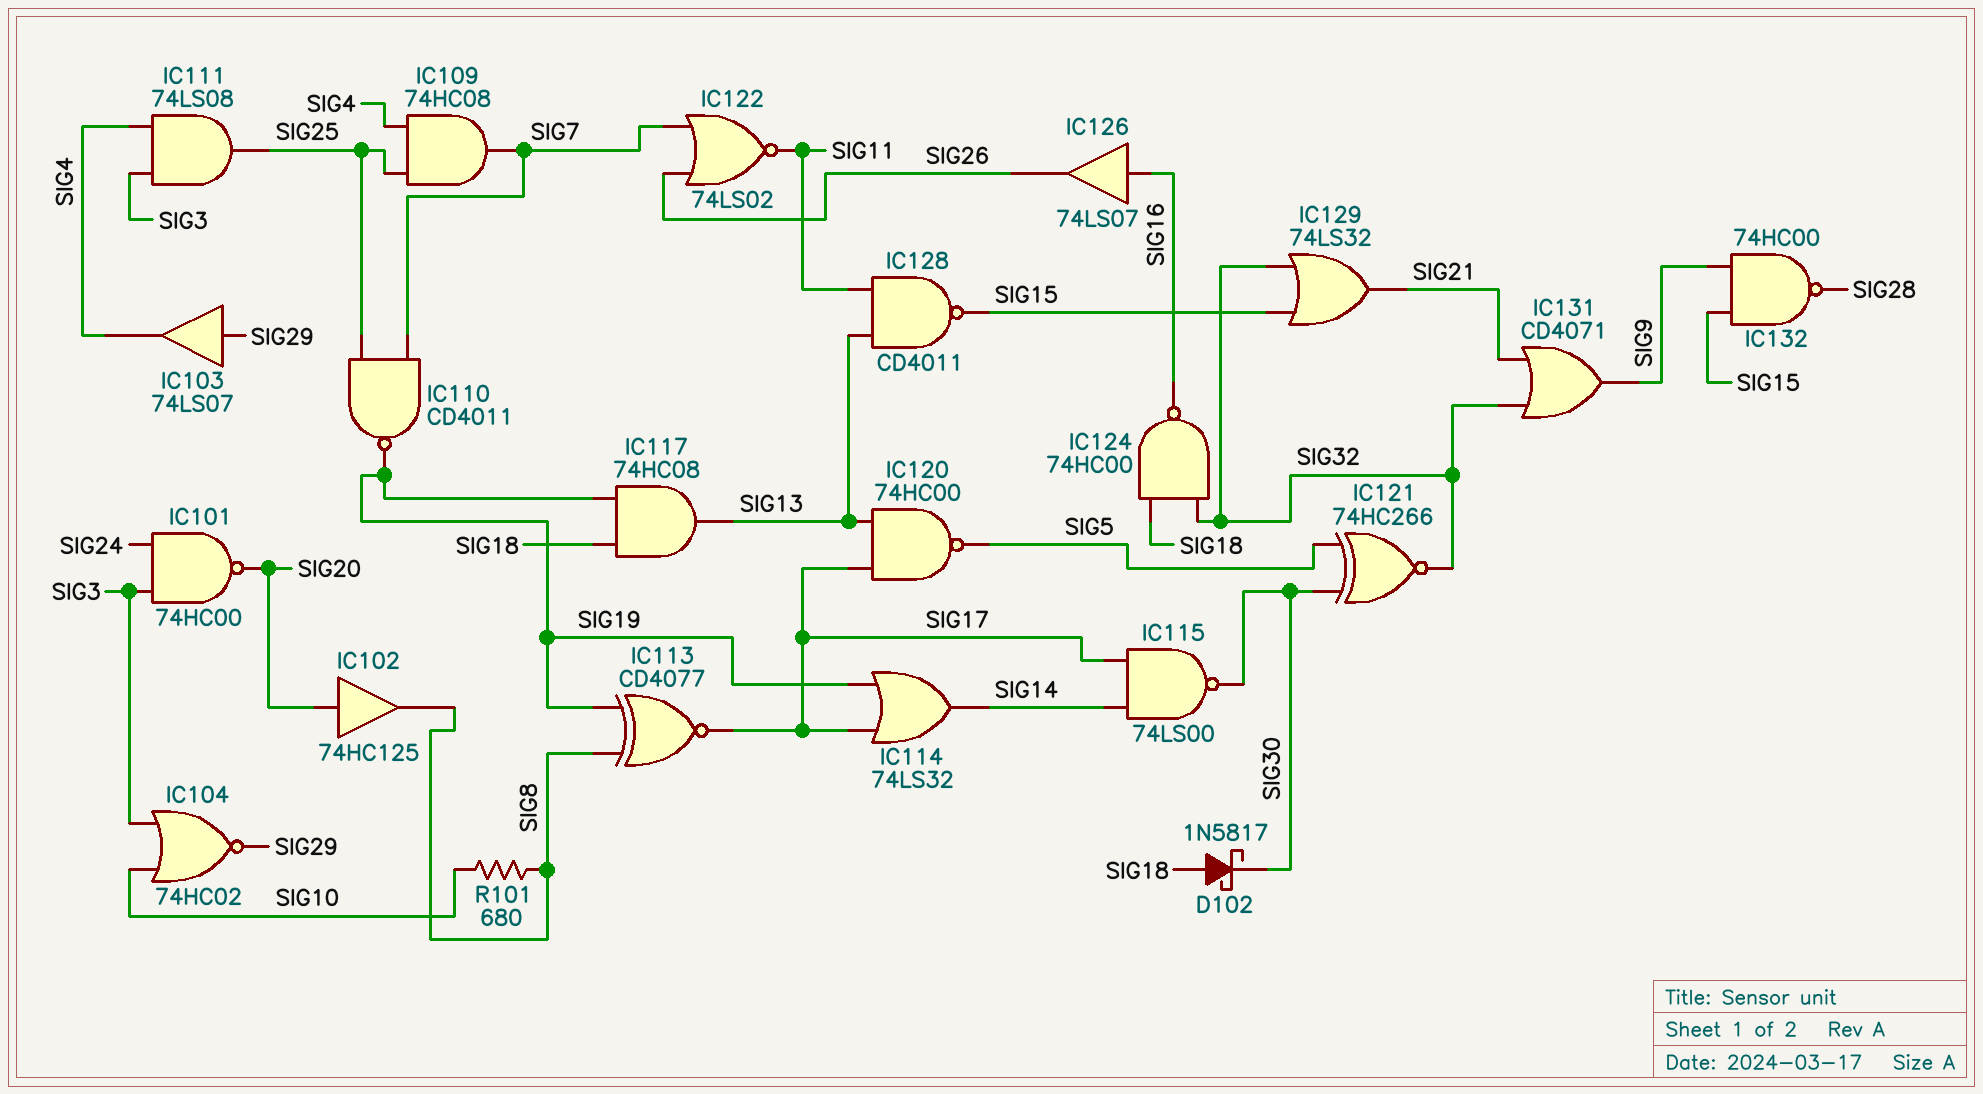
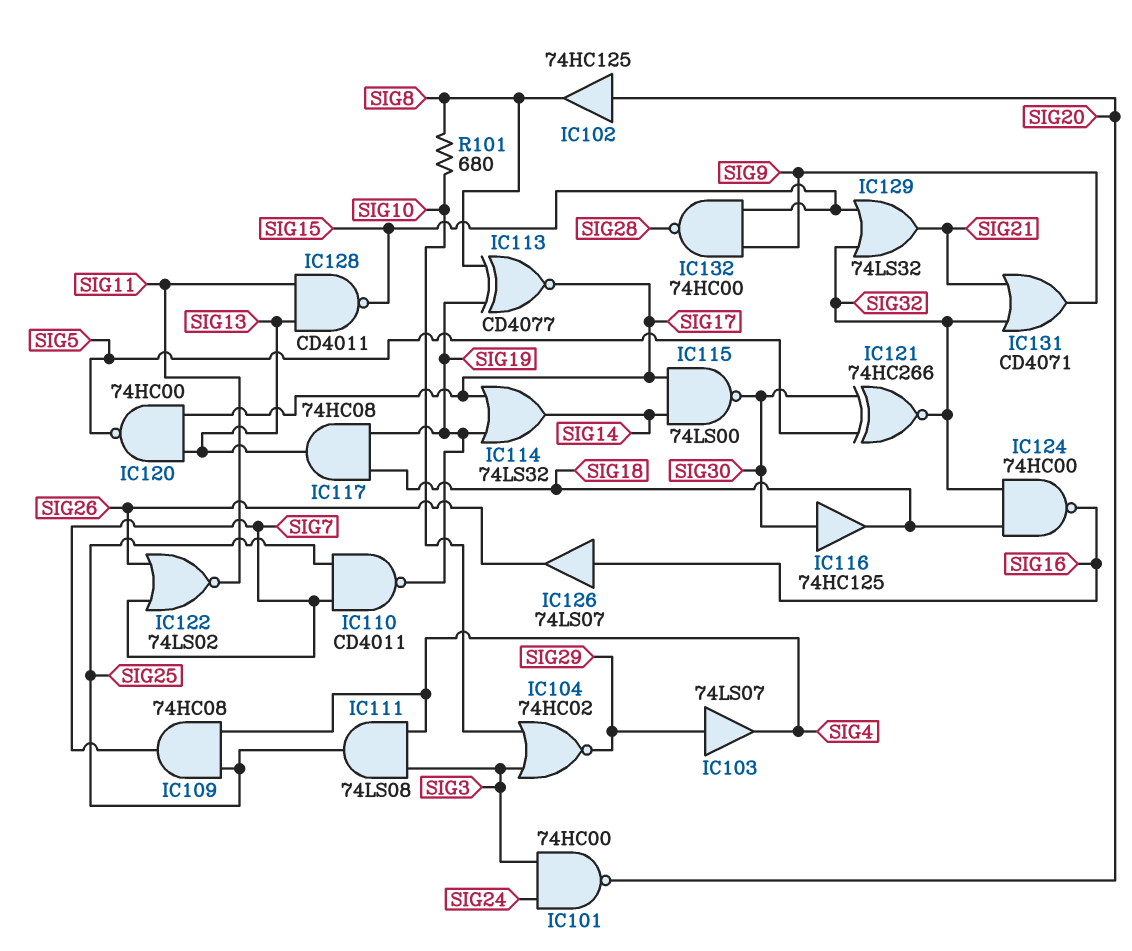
D102: schottky 1N5817 (A SIG18, K SIG30) -> none
IC116: none -> buffer 74HC125 (in SIG30, out SIG18)

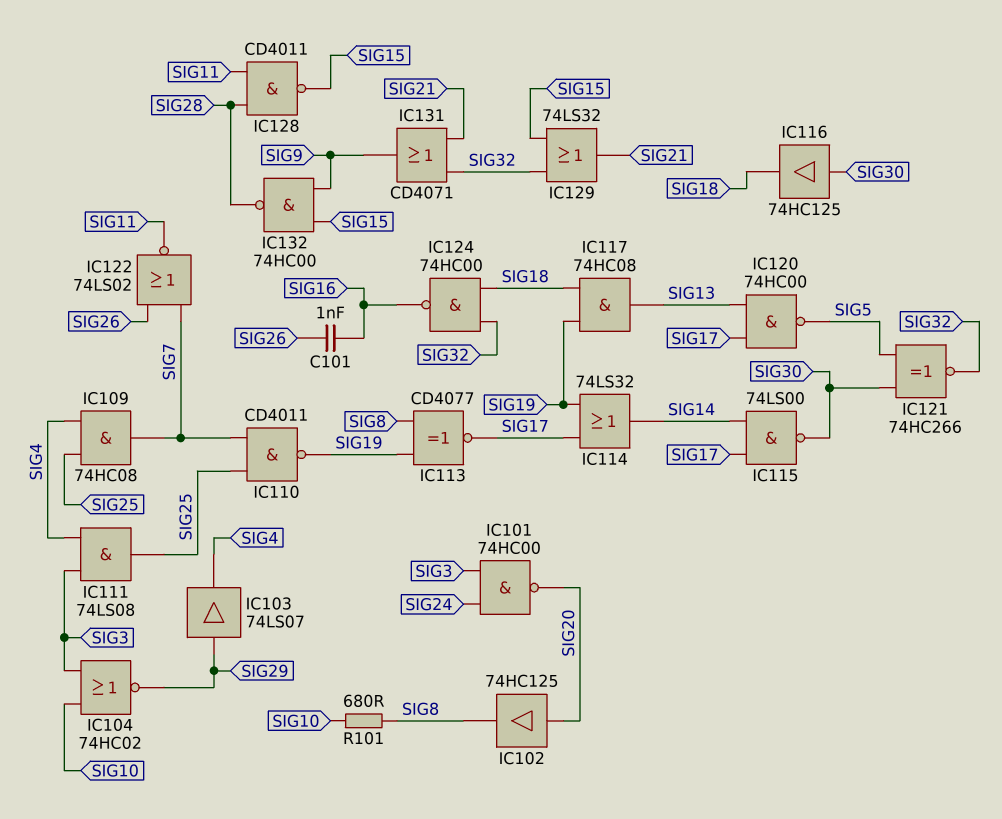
C101: none -> 1nF (SIG16, SIG26)
IC126: buffer 74LS07 (in SIG16, out SIG26) -> none
IC128: NAND CD4011 (in SIG11, in SIG13, out SIG15) -> NAND CD4011 (in SIG11, in SIG28, out SIG15)

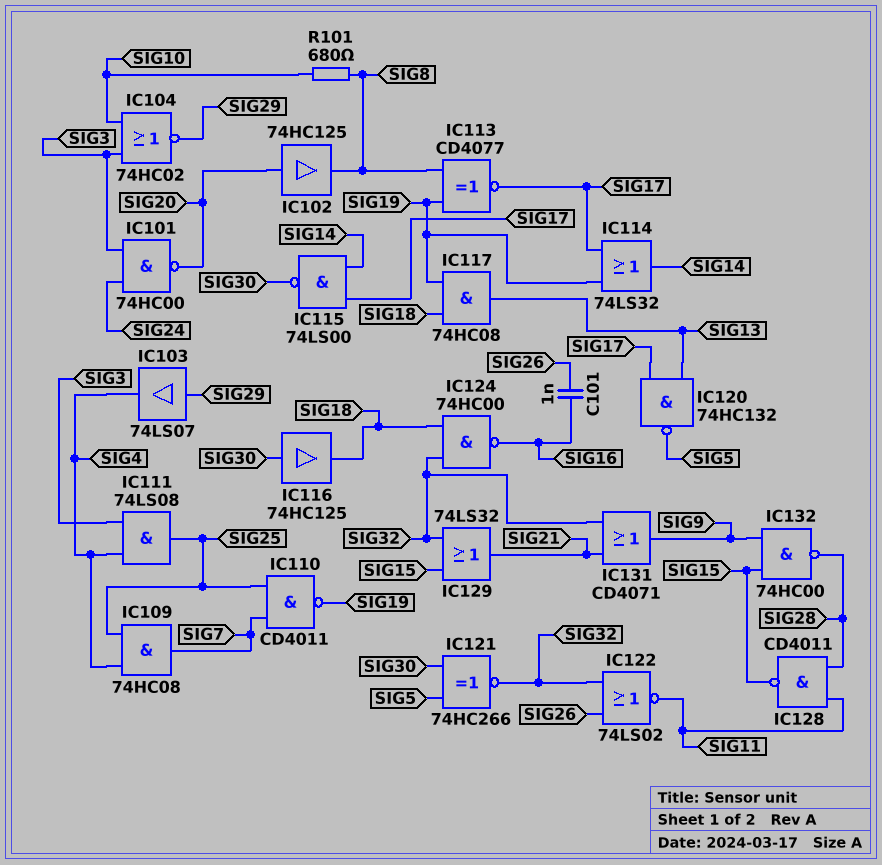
IC120: NAND 74HC00 (in SIG13, in SIG17, out SIG5) -> NAND 74HC132 (in SIG13, in SIG17, out SIG5)
IC122: NOR 74LS02 (in SIG7, in SIG26, out SIG11) -> NOR 74LS02 (in SIG26, in SIG32, out SIG11)

